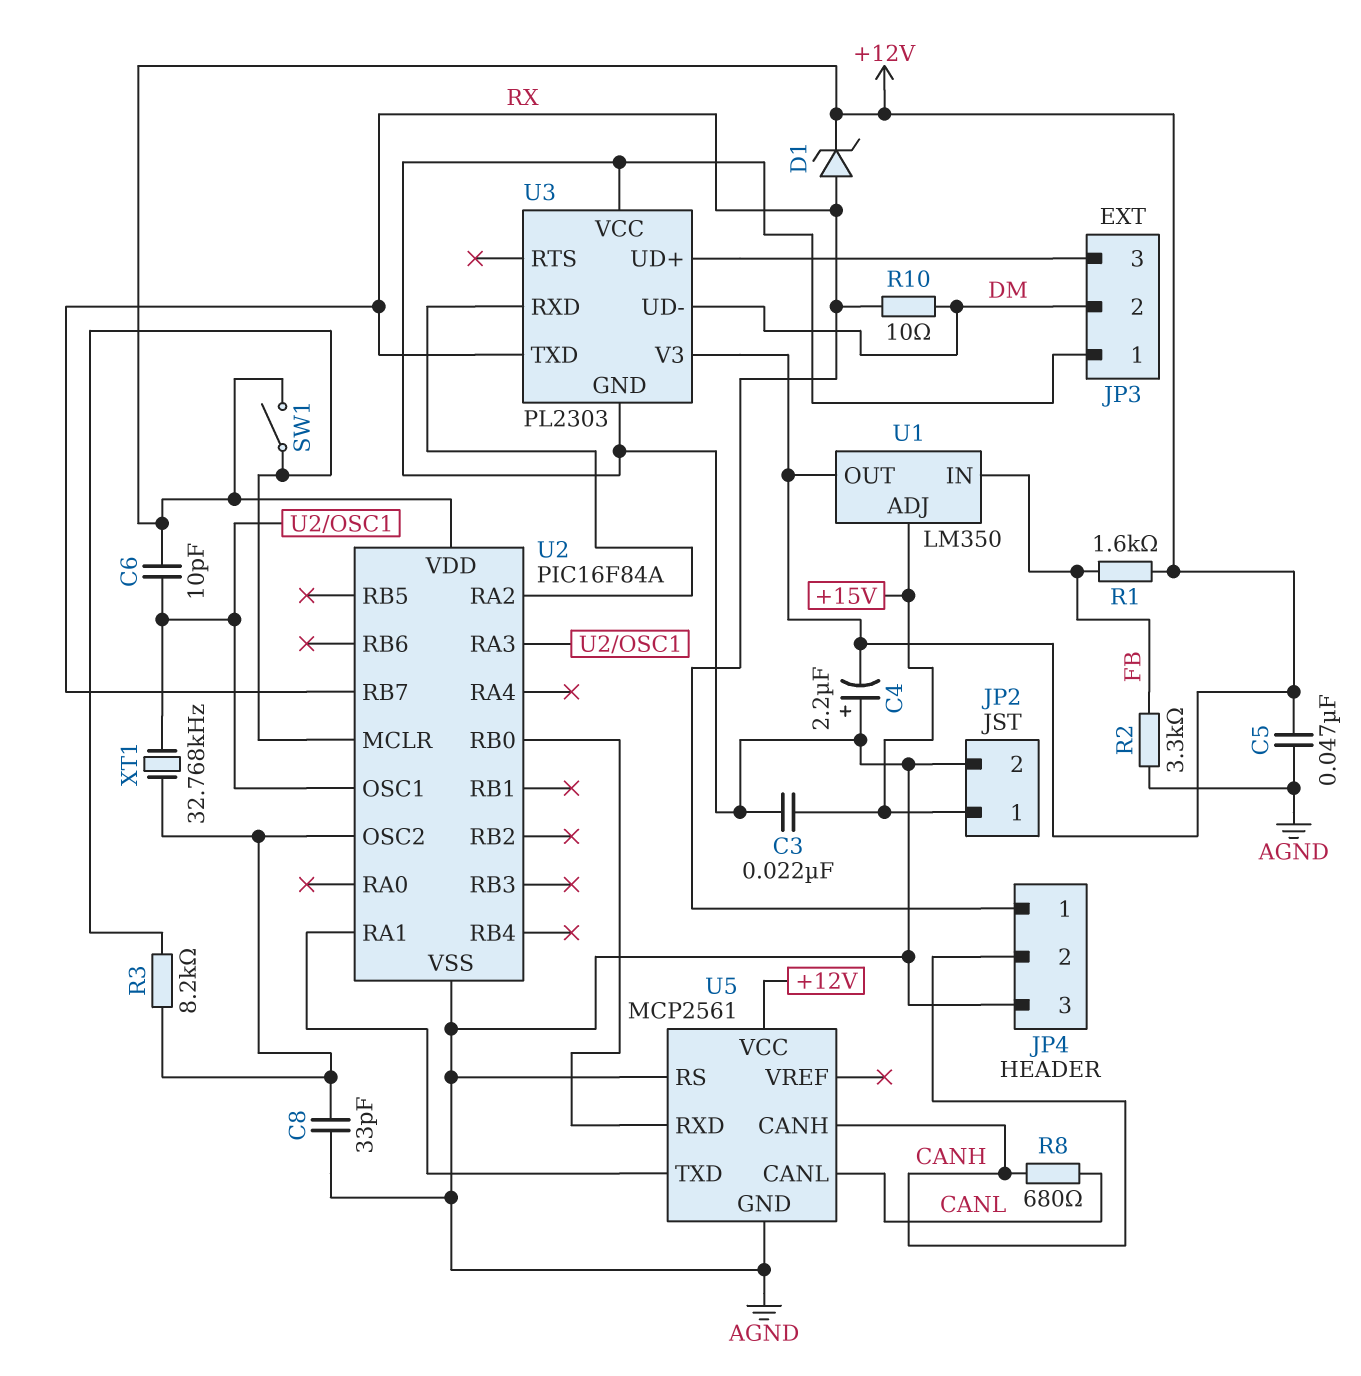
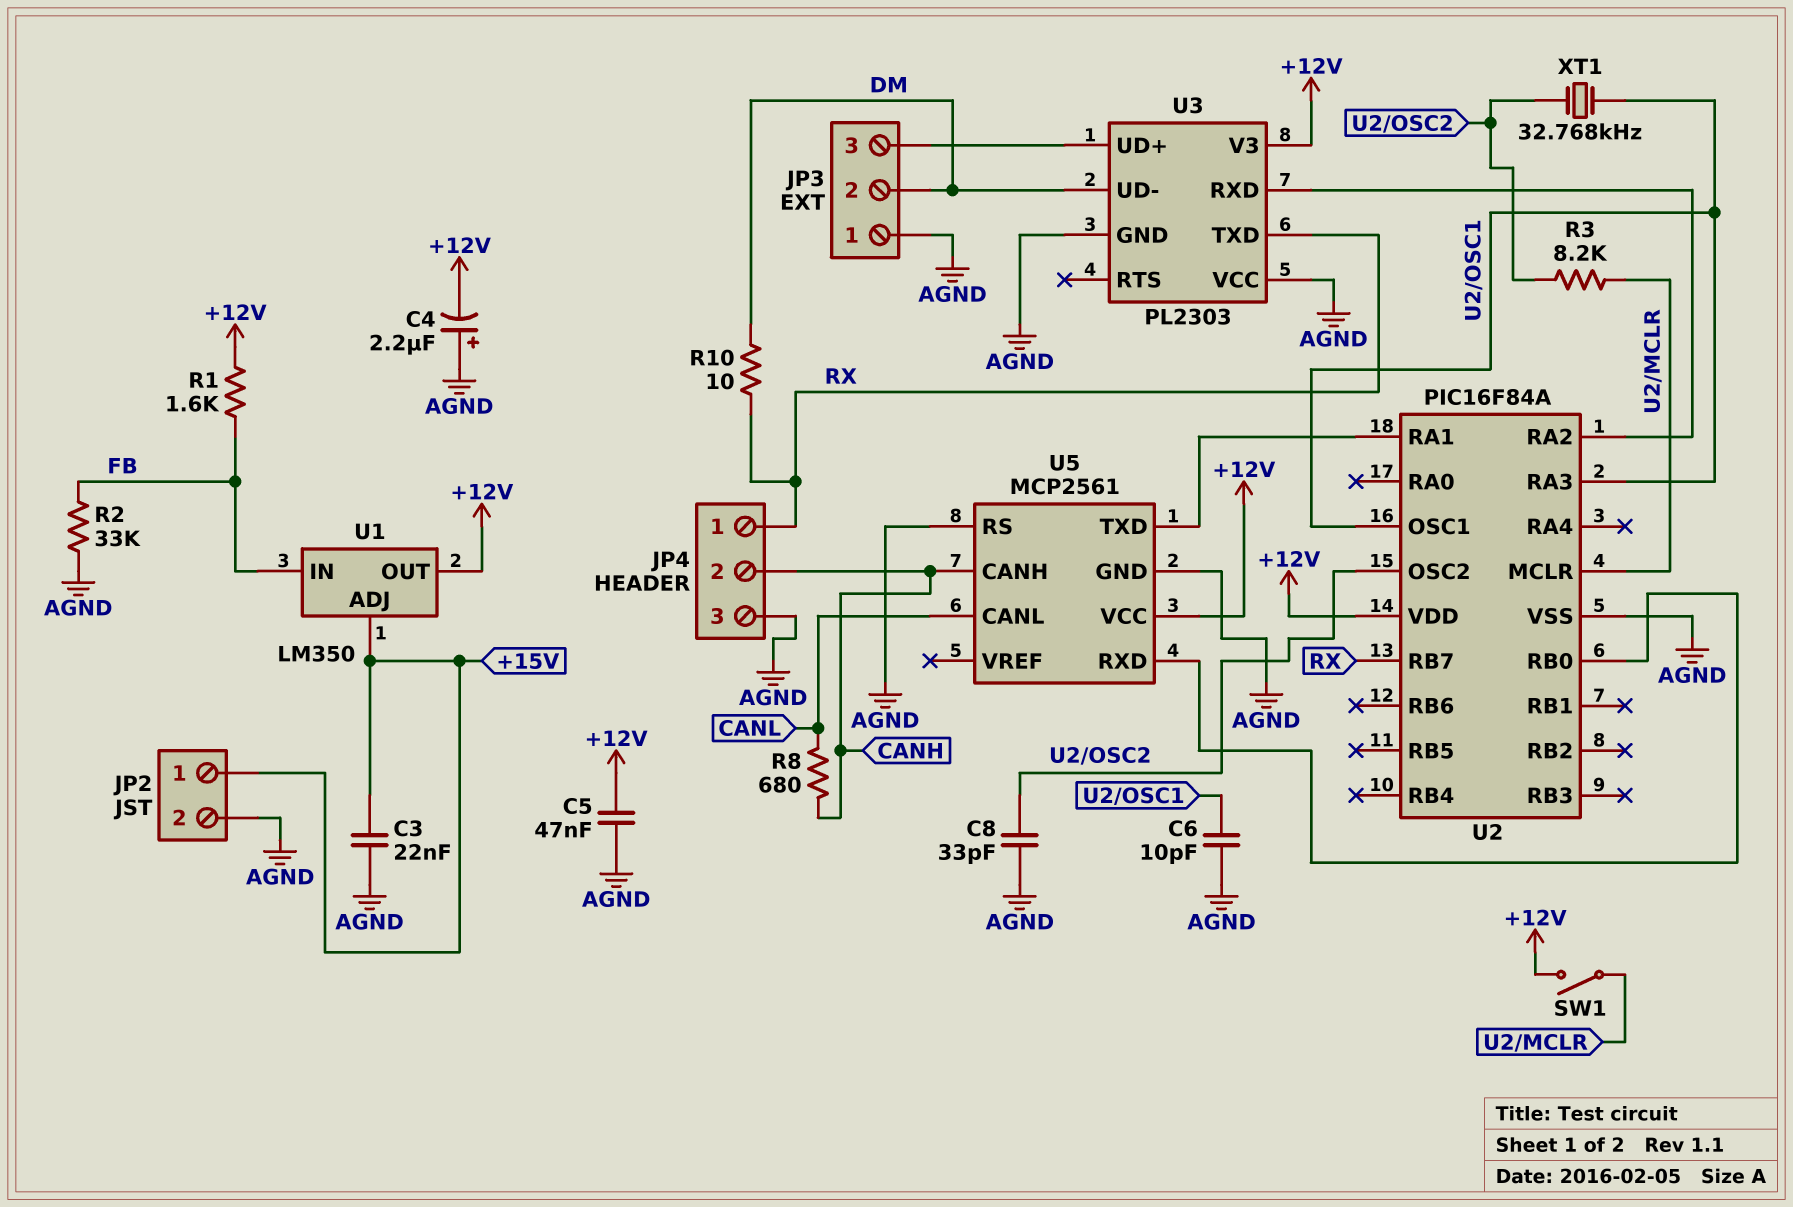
C6: 10pF (+12V, U2/OSC1) -> 10pF (AGND, U2/OSC1)
D1: zener (A RX, K +12V) -> none
R2: 3.3k (AGND, FB) -> 33k (AGND, FB)

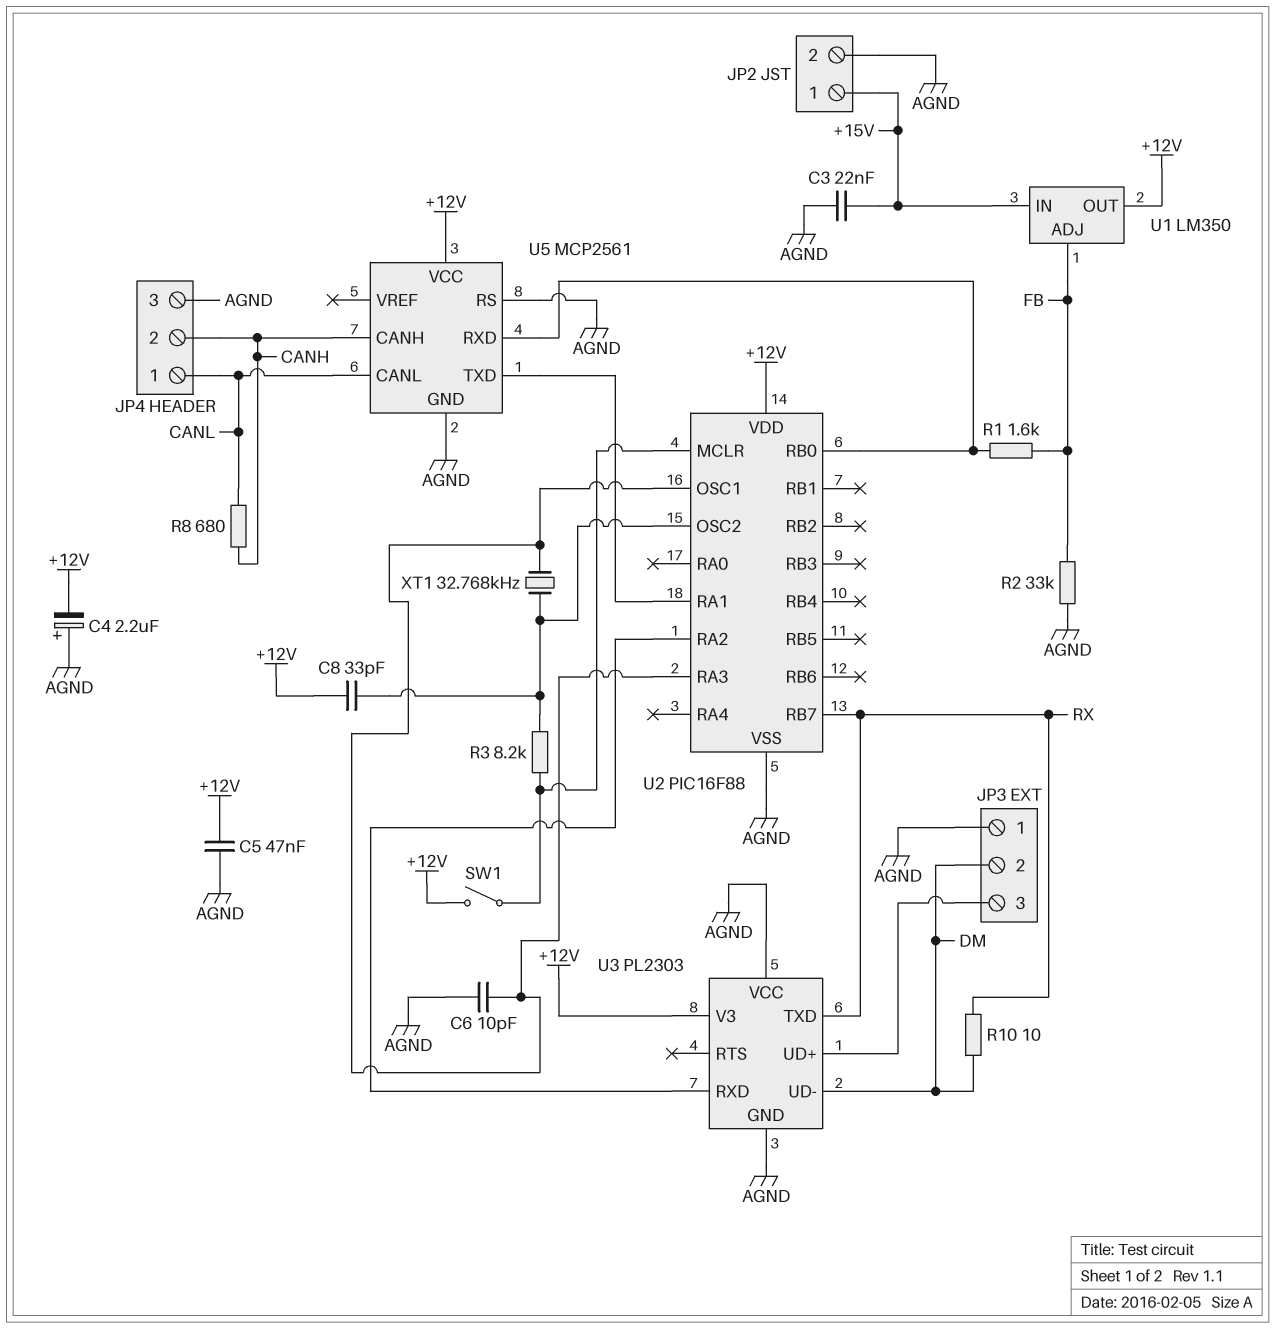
C8: 33pF (AGND, U2/OSC2) -> 33pF (+12V, U2/OSC2)
JP4 pin 1: RX -> CANL
R1: 1.6k (+12V, FB) -> 1.6k (FB, U2/RB0)
U1 pin ADJ: +15V -> FB
U1 pin IN: FB -> +15V
U2: PIC16F84A -> PIC16F88

